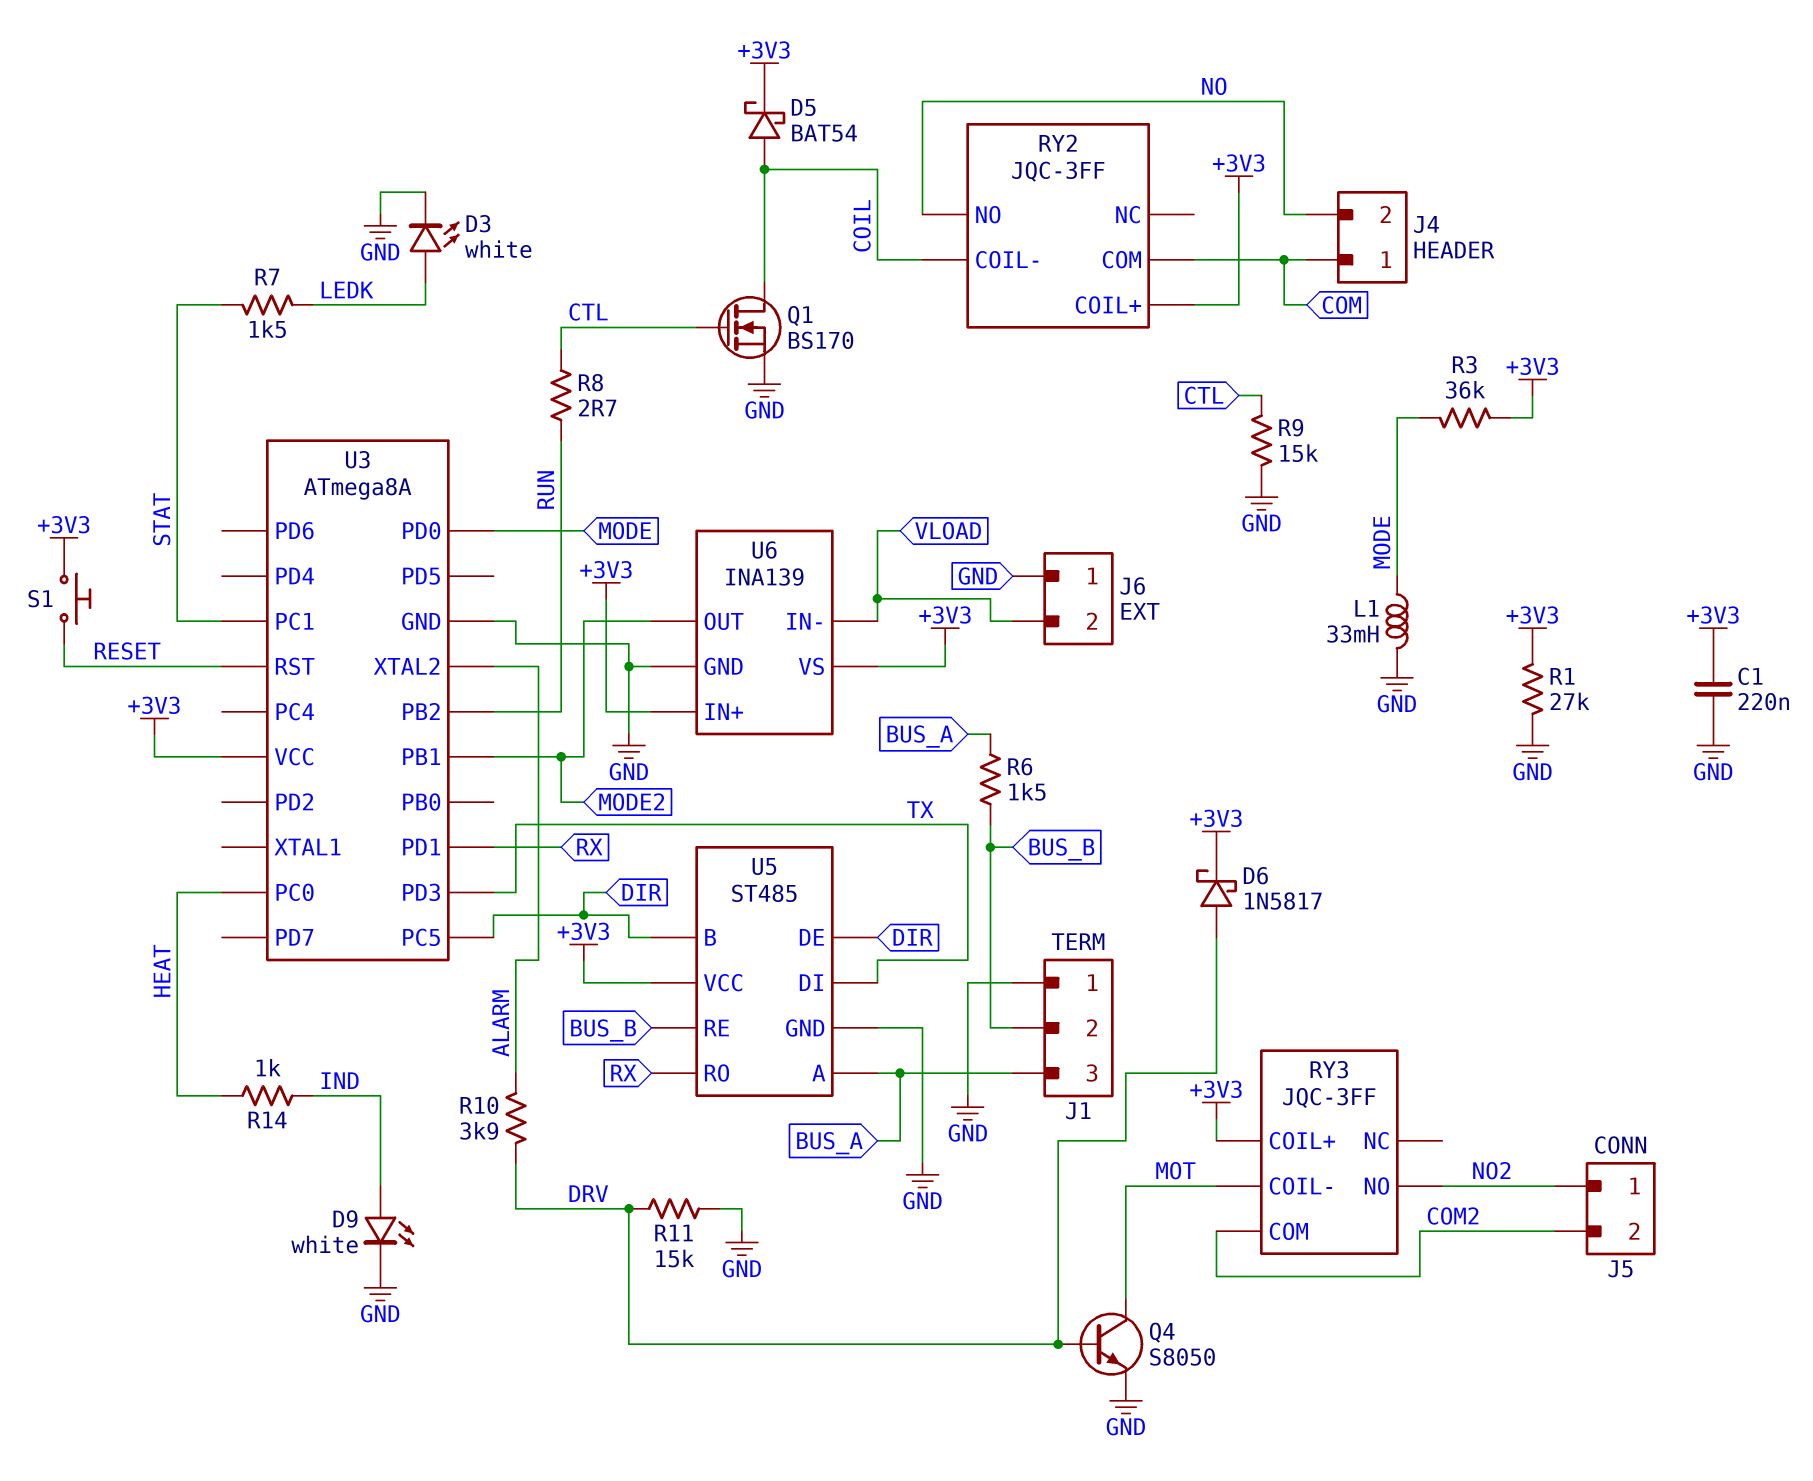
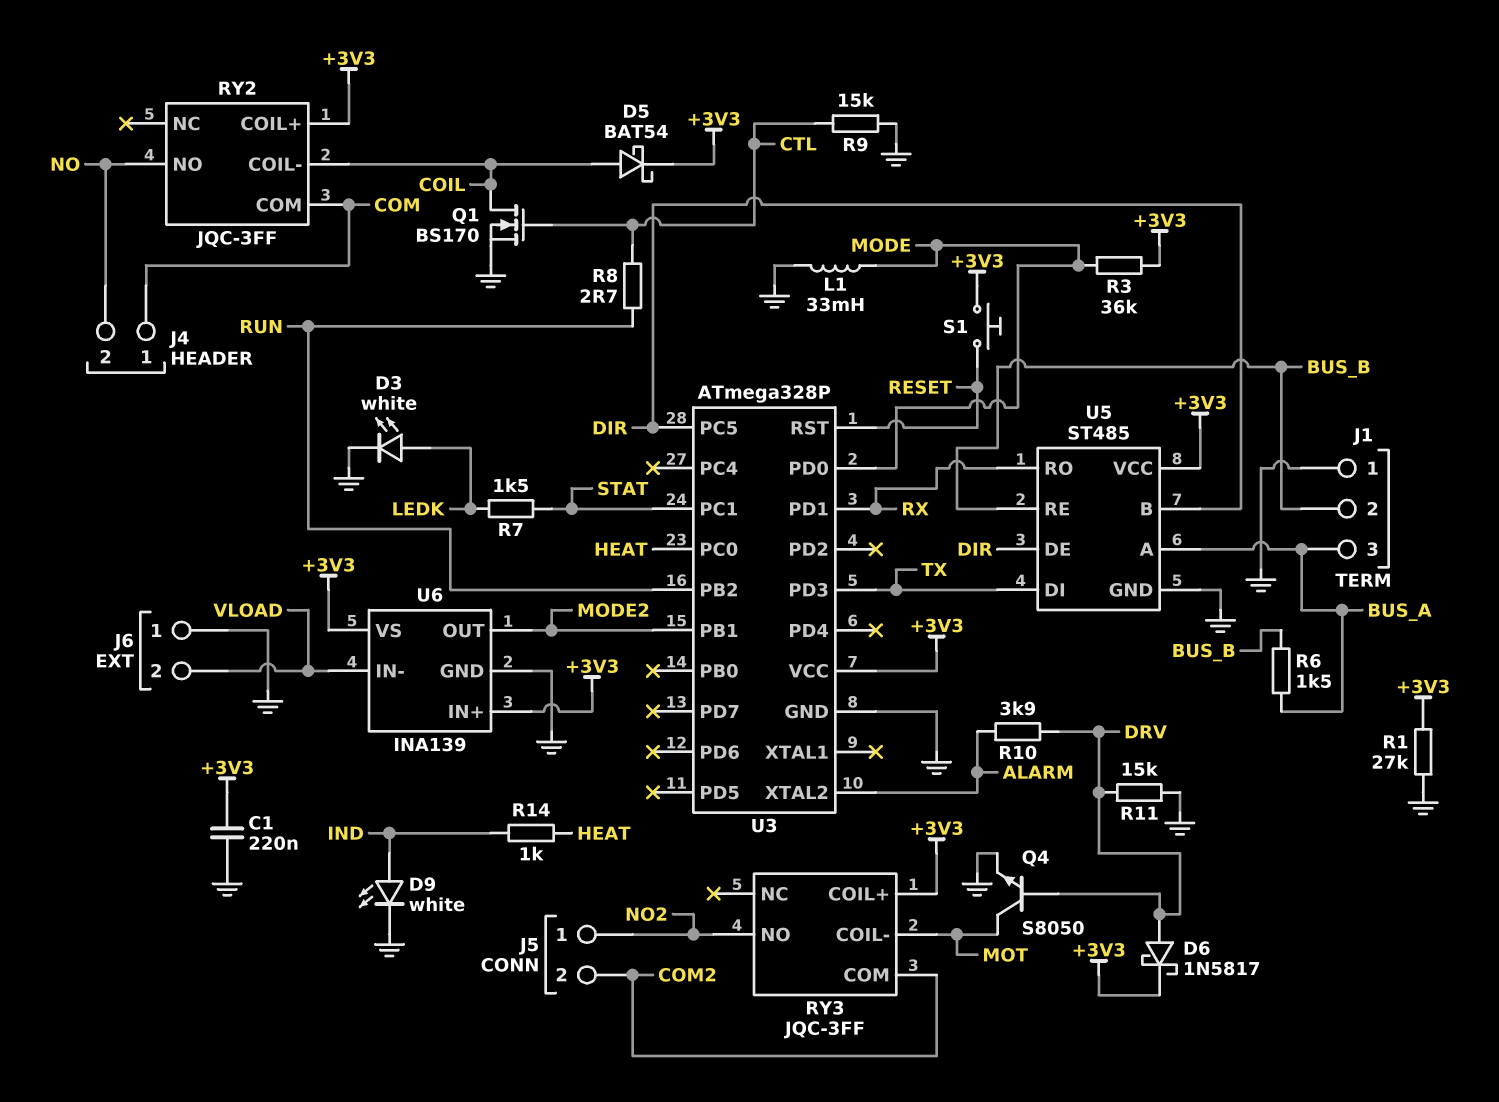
U3: ATmega8A -> ATmega328P

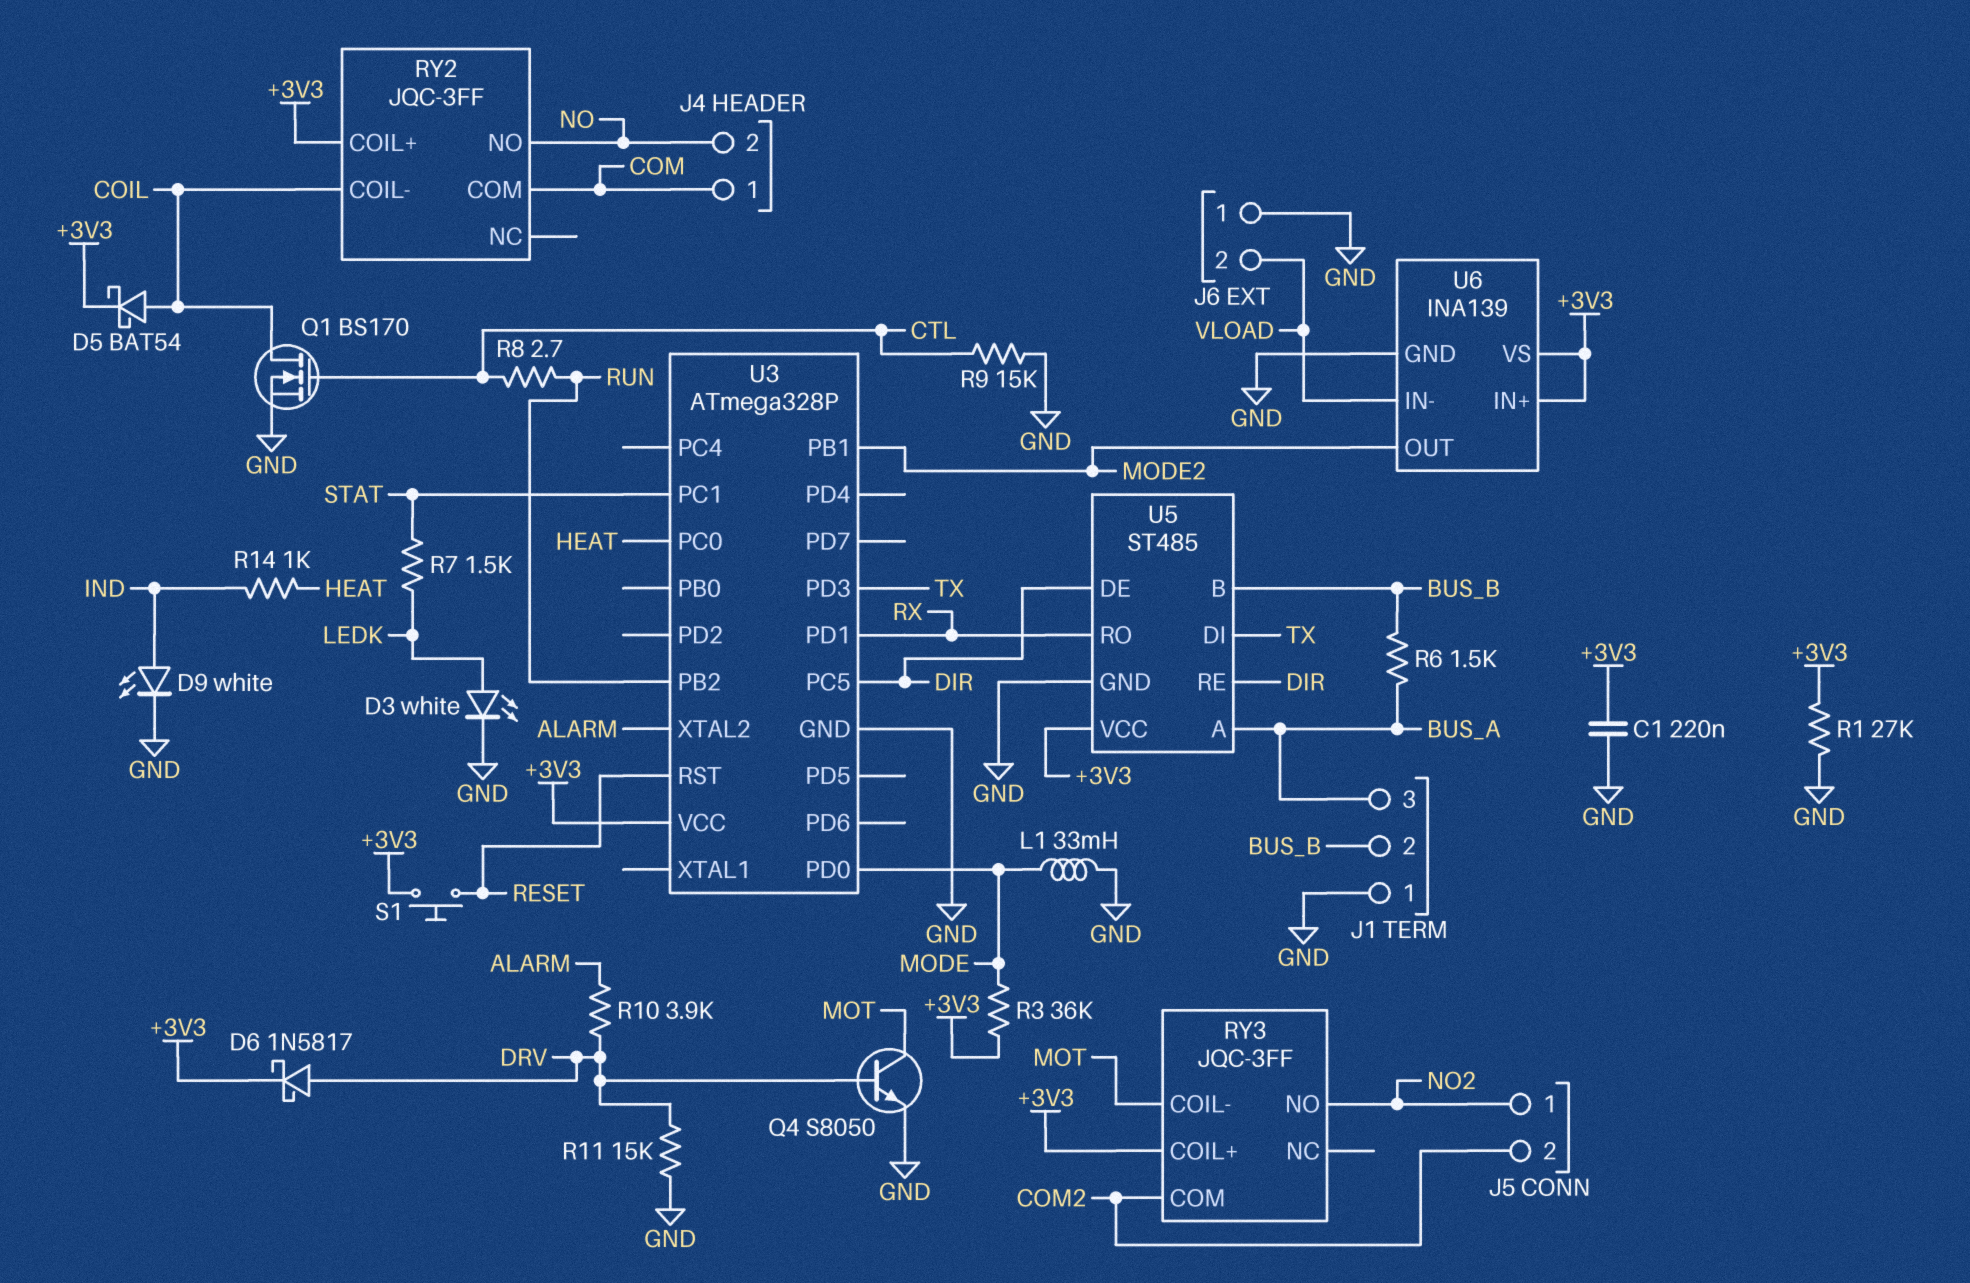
U5 pin B: DIR -> BUS_B
U5 pin RE: BUS_B -> DIR

